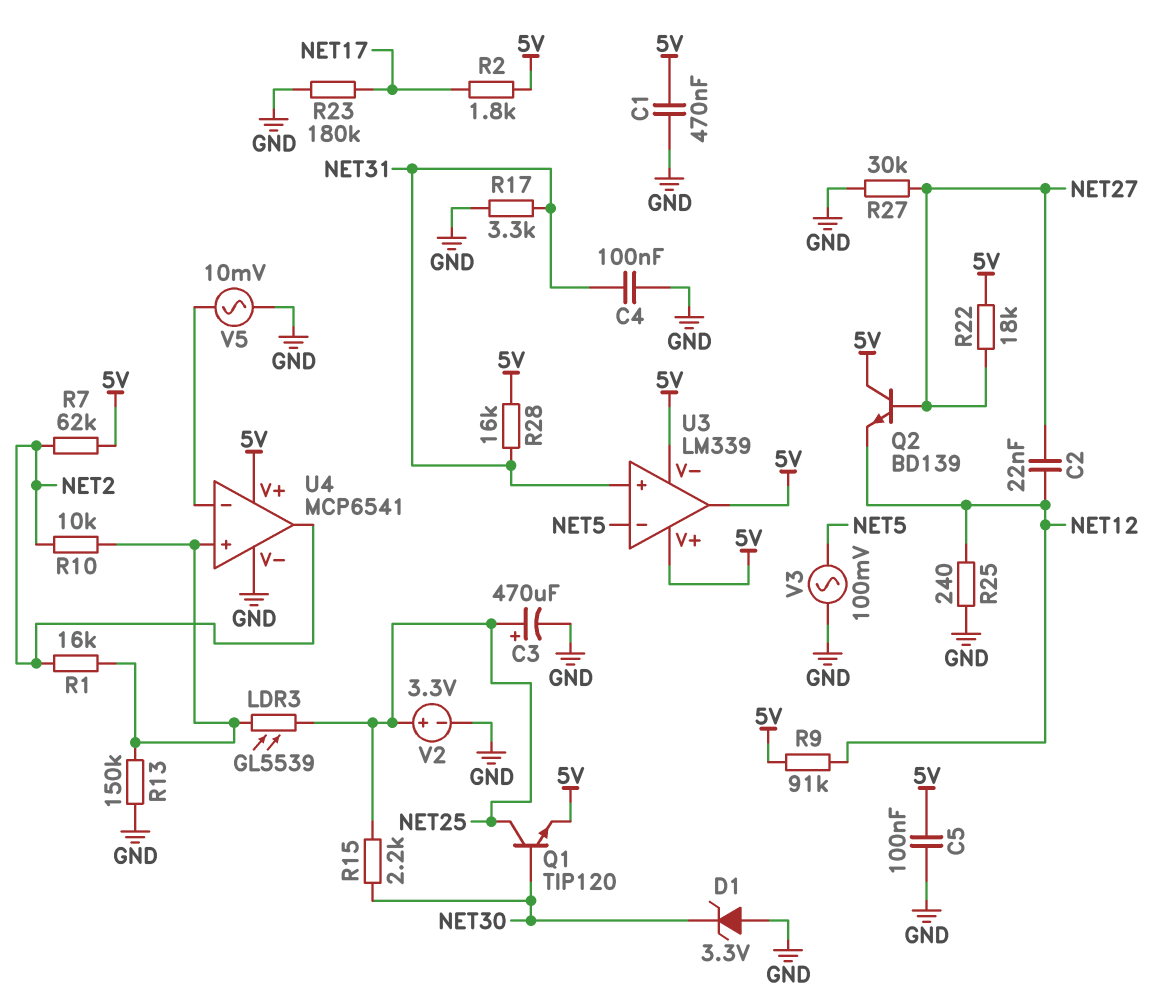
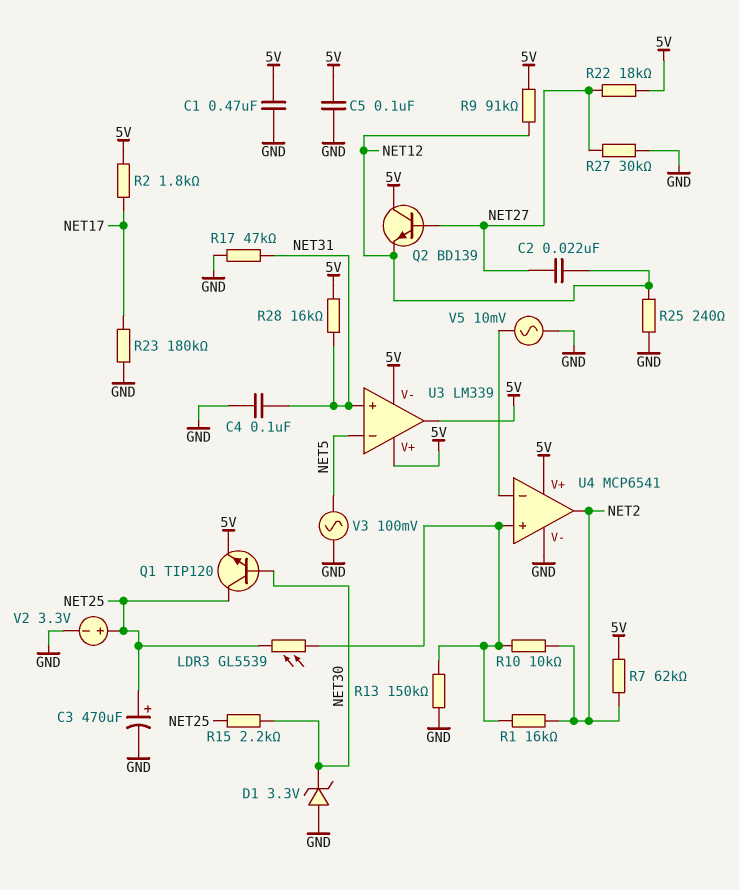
R17: 3.3k (GND, NET31) -> 47k (GND, NET31)

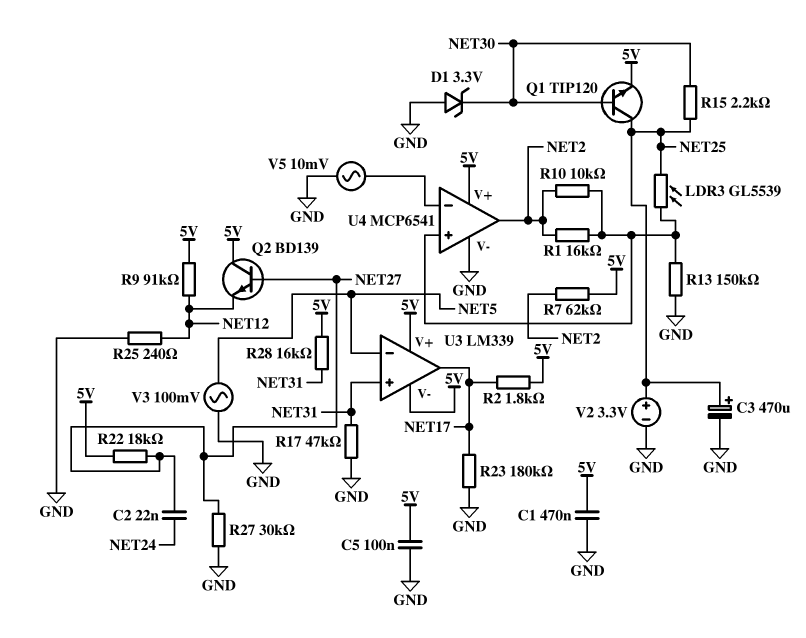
C2: 22nF (NET12, NET27) -> 22nF (NET24, NET27)
C4: 100nF (GND, NET31) -> none
U3 pin out: 5V -> NET17

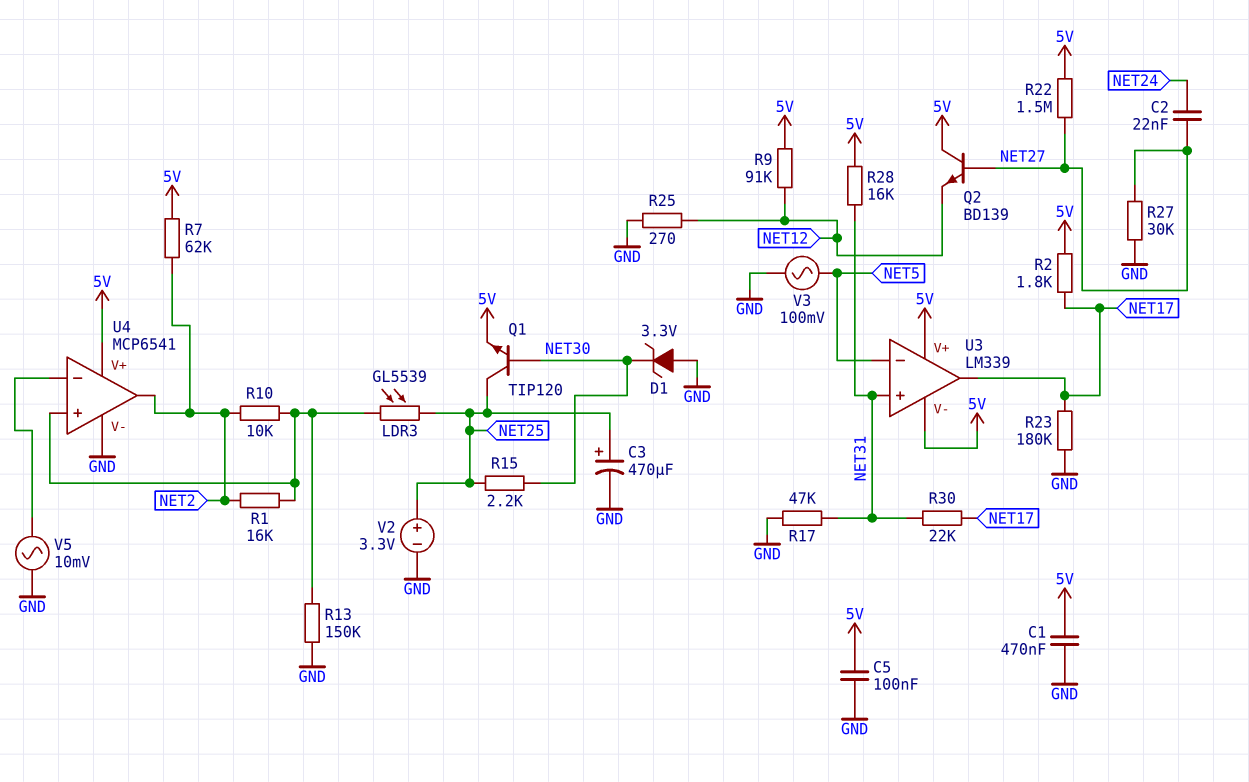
R22: 18k (5V, NET27) -> 1.5M (5V, NET27)
R25: 240 (GND, NET12) -> 270 (GND, NET12)
R30: none -> 22k (NET17, NET31)

